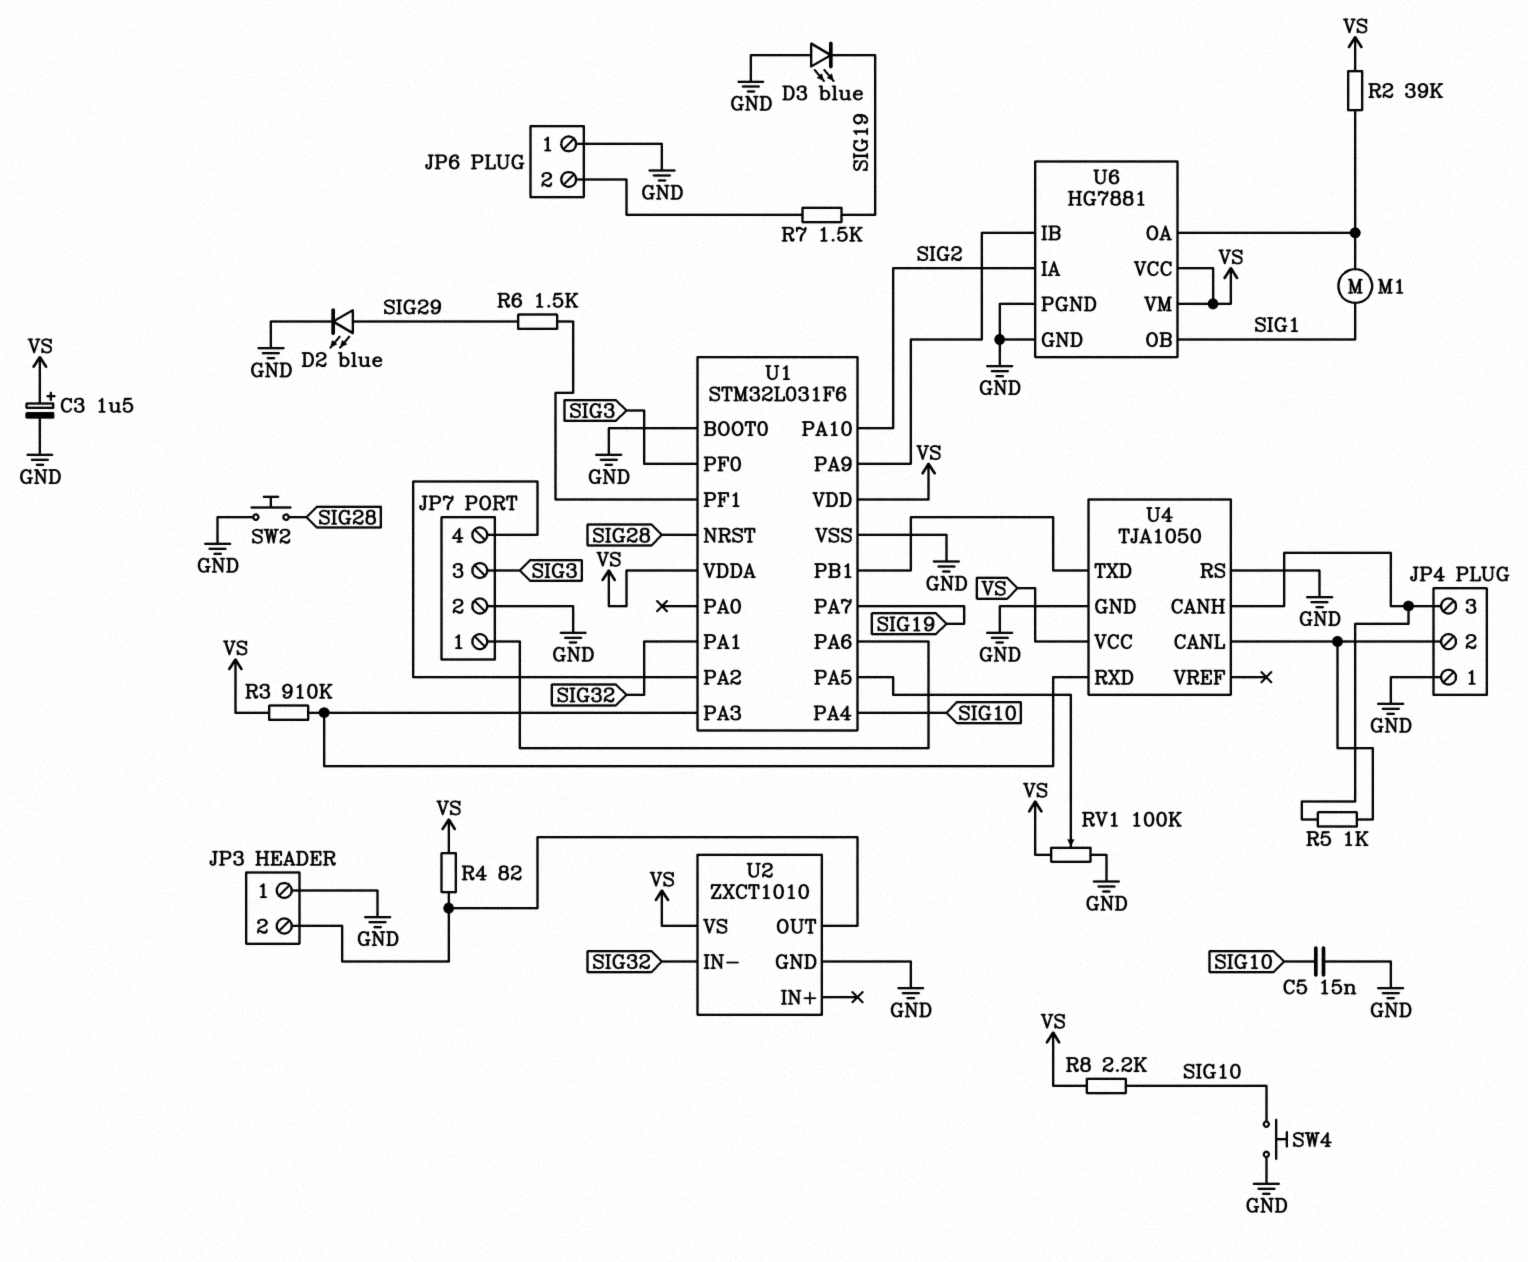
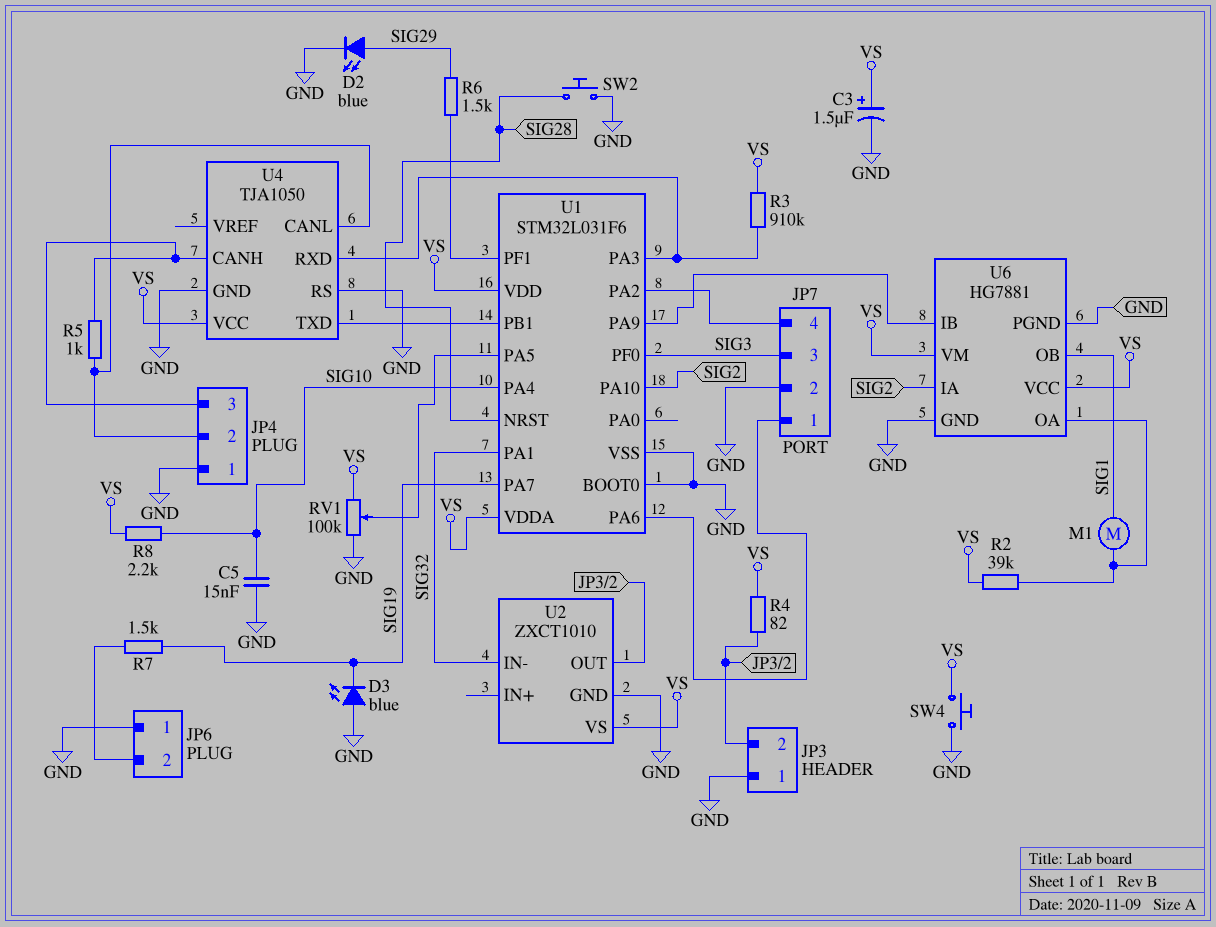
SW4: button (GND, SIG10) -> button (GND, VS)

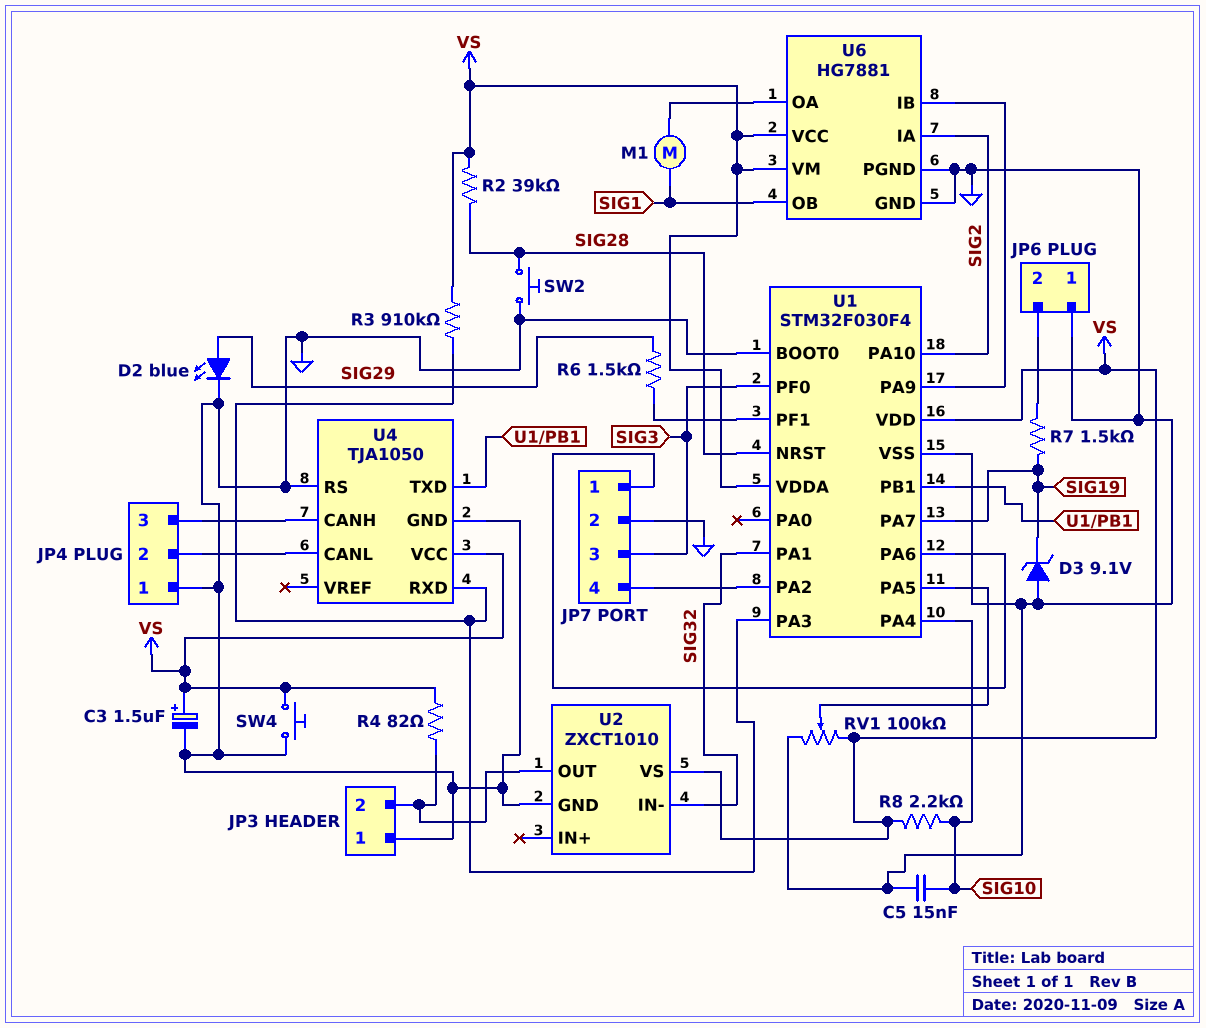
D3: LED blue (A GND, K SIG19) -> zener 9.1V (A GND, K SIG19)
R2: 39k (U6/OA, VS) -> 39k (SIG28, VS)
R5: 1k (JP4/2, JP4/3) -> none
U1: STM32L031F6 -> STM32F030F4

